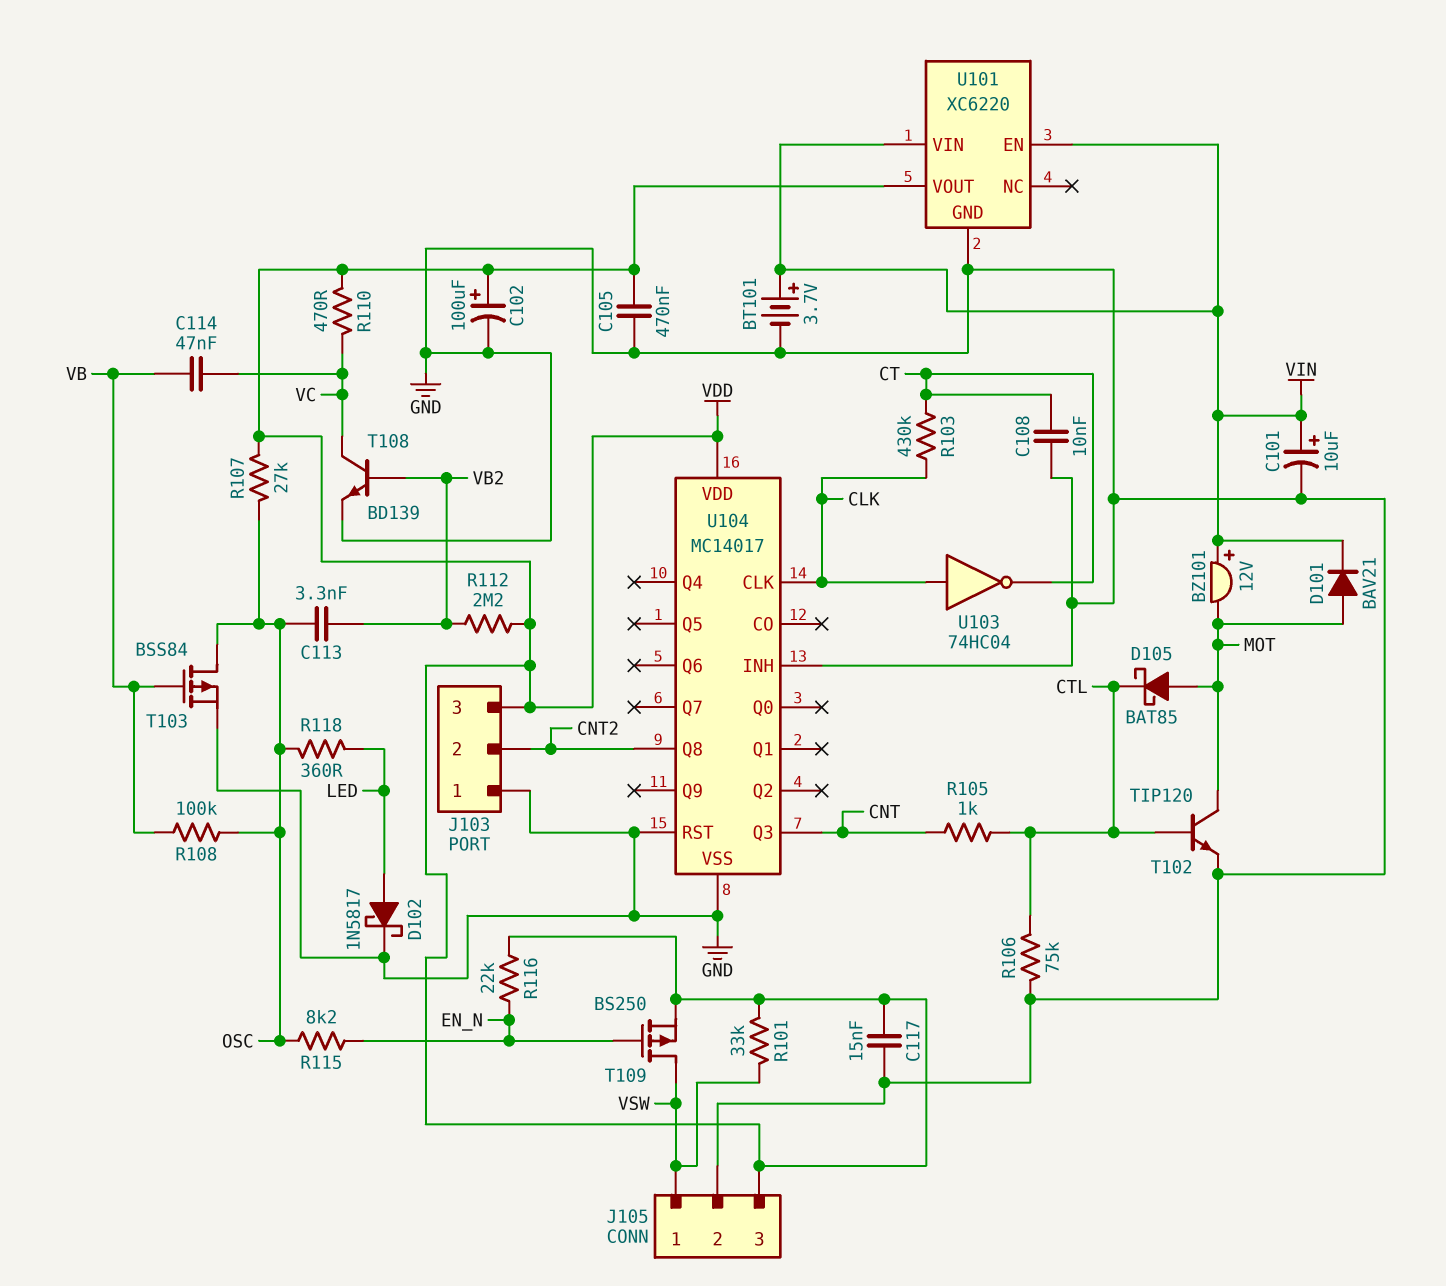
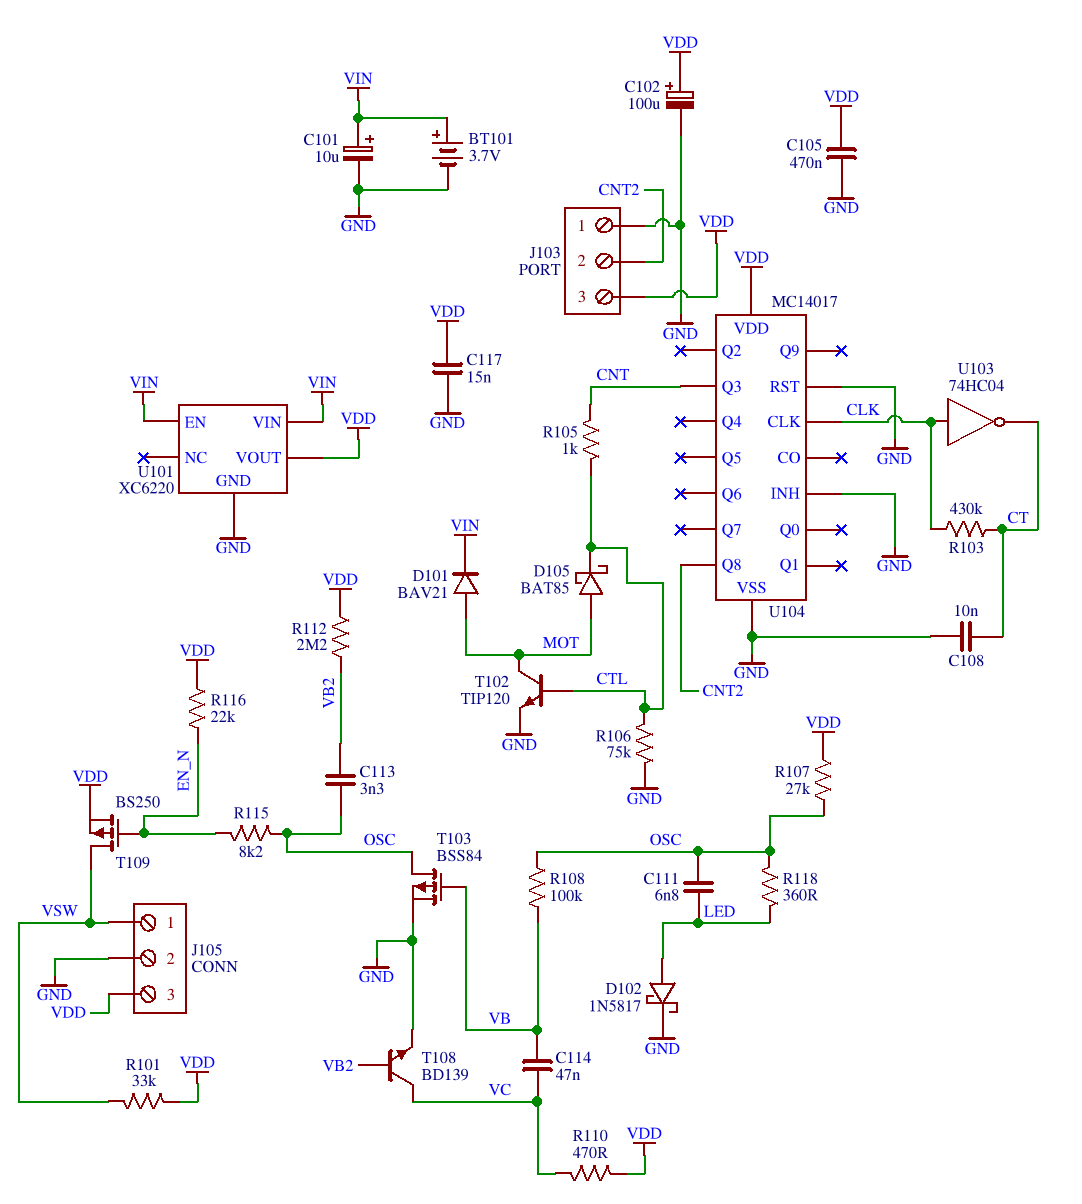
BZ101: buzzer 12V (plus VIN, minus MOT) -> none
C111: none -> 6.8nF (LED, OSC)

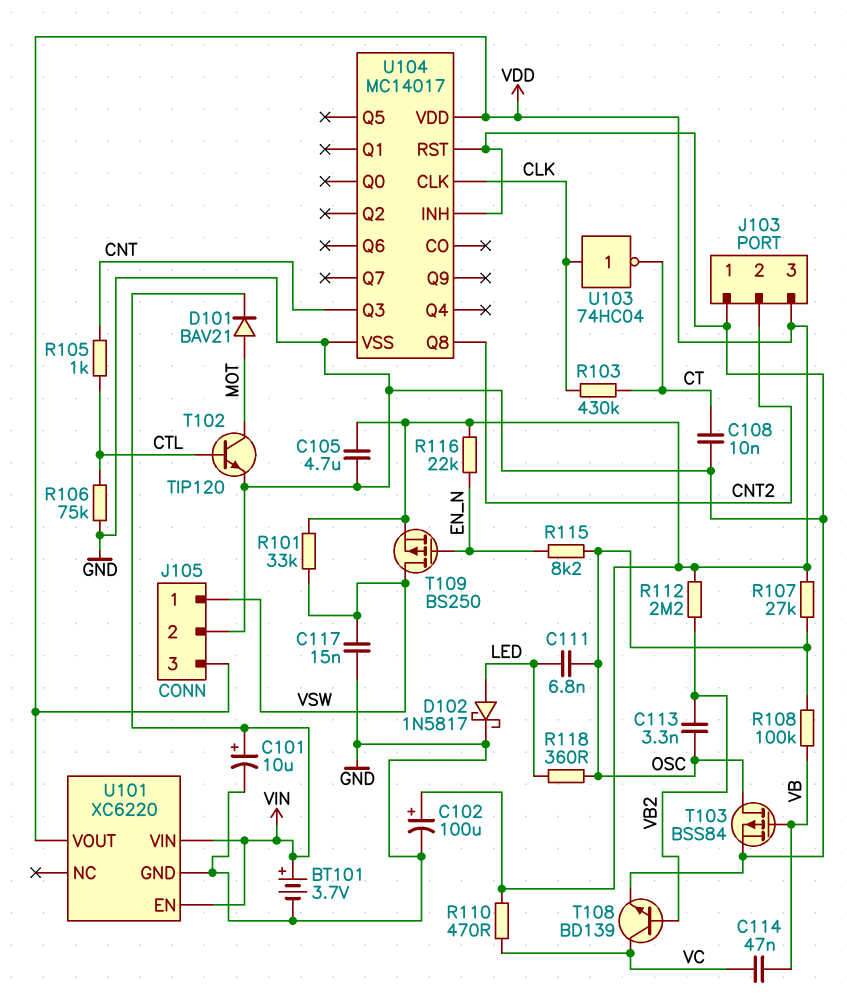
C105: 470nF (GND, VDD) -> 4.7uF (GND, VDD)
C117: 15nF (GND, VDD) -> 15nF (GND, VSW)
D105: schottky BAT85 (A MOT, K CTL) -> none

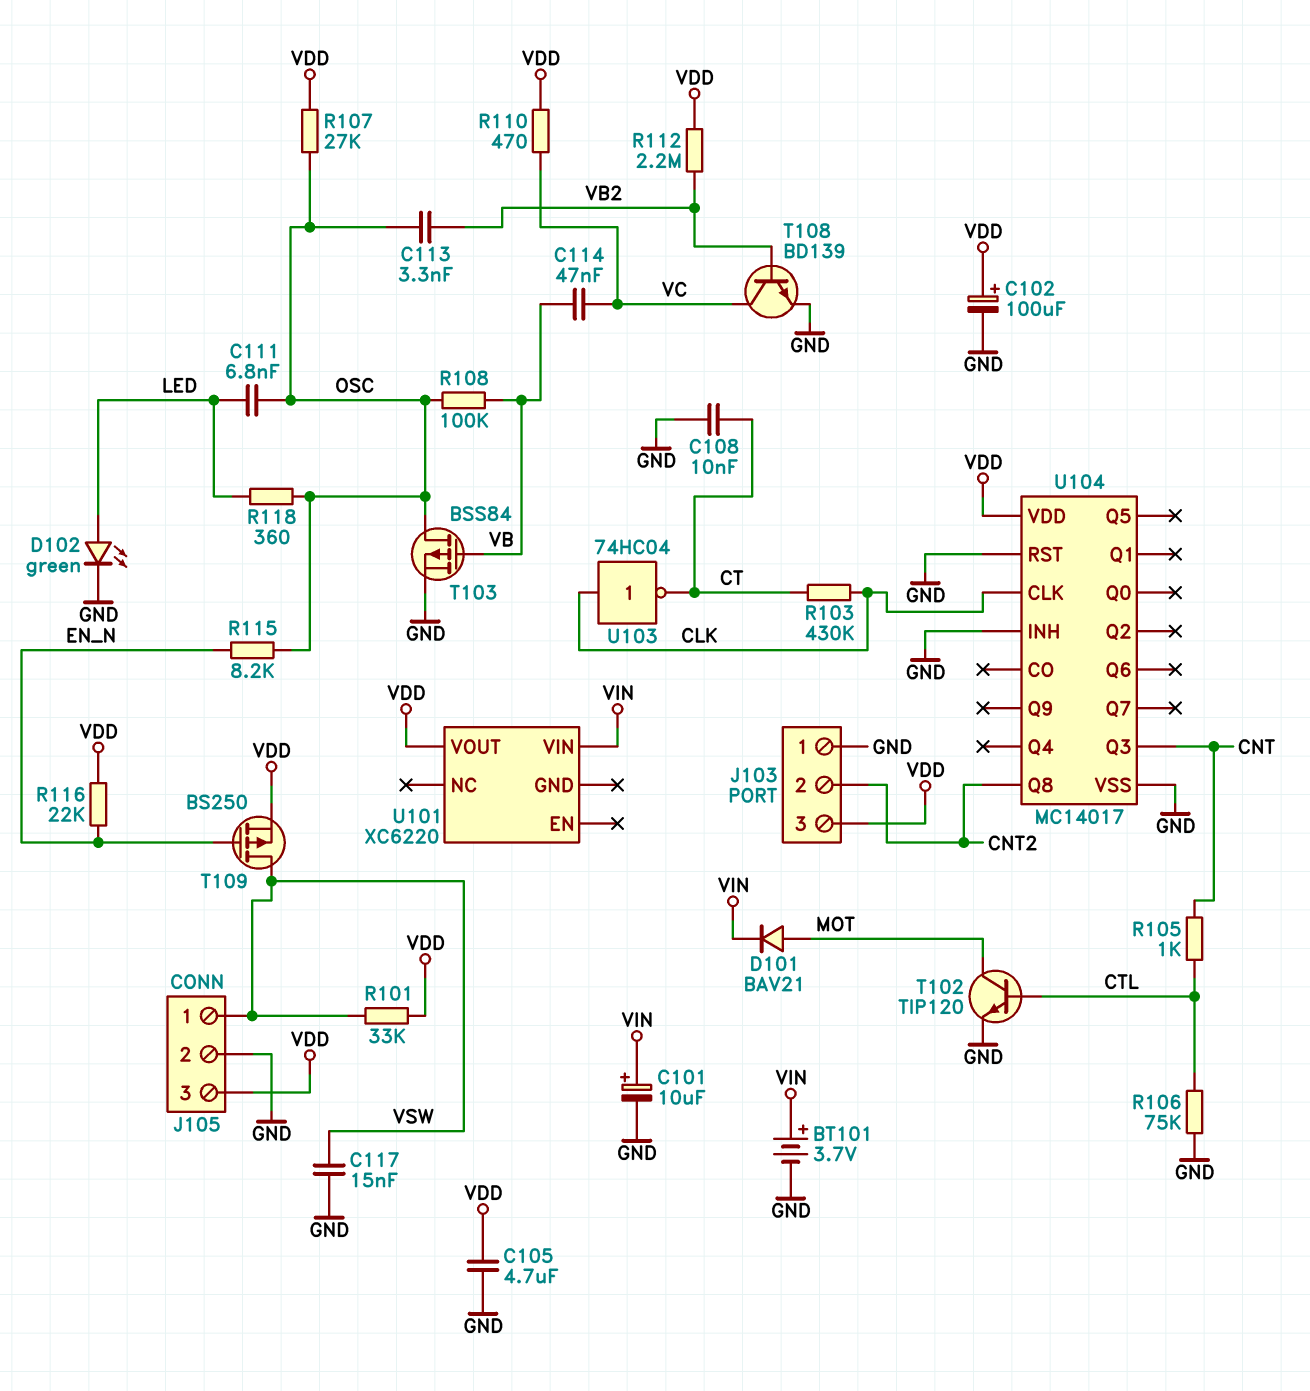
D102: schottky 1N5817 (A LED, K GND) -> LED green (A LED, K GND)
U101 pin EN: VIN -> none
U101 pin GND: GND -> none

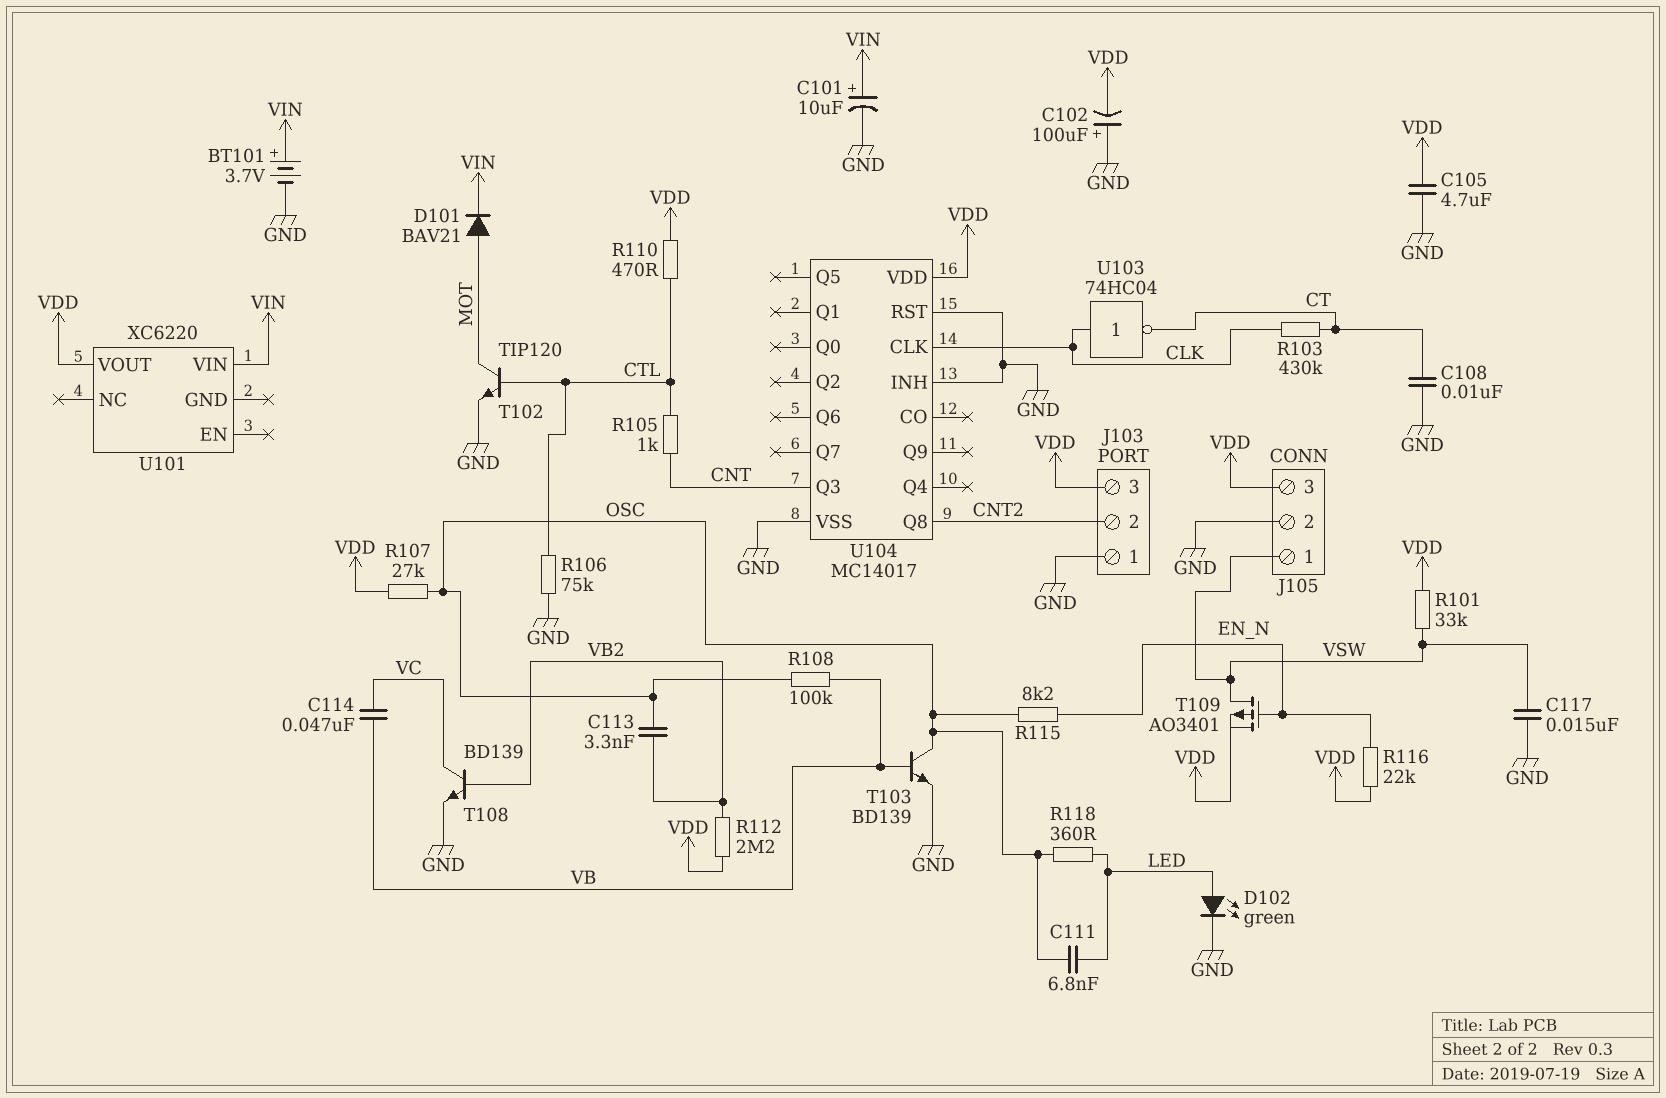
C102: 100uF (plus VDD, minus GND) -> 100uF (plus GND, minus VDD)
R110: 470 (VC, VDD) -> 470 (CTL, VDD)
T103: PMOS BSS84 (G VB, D OSC, S GND) -> NPN BD139 (B VB, C OSC, E GND)
T109: PMOS BS250 (G EN_N, D VSW, S VDD) -> PMOS AO3401 (G EN_N, D VSW, S VDD)

